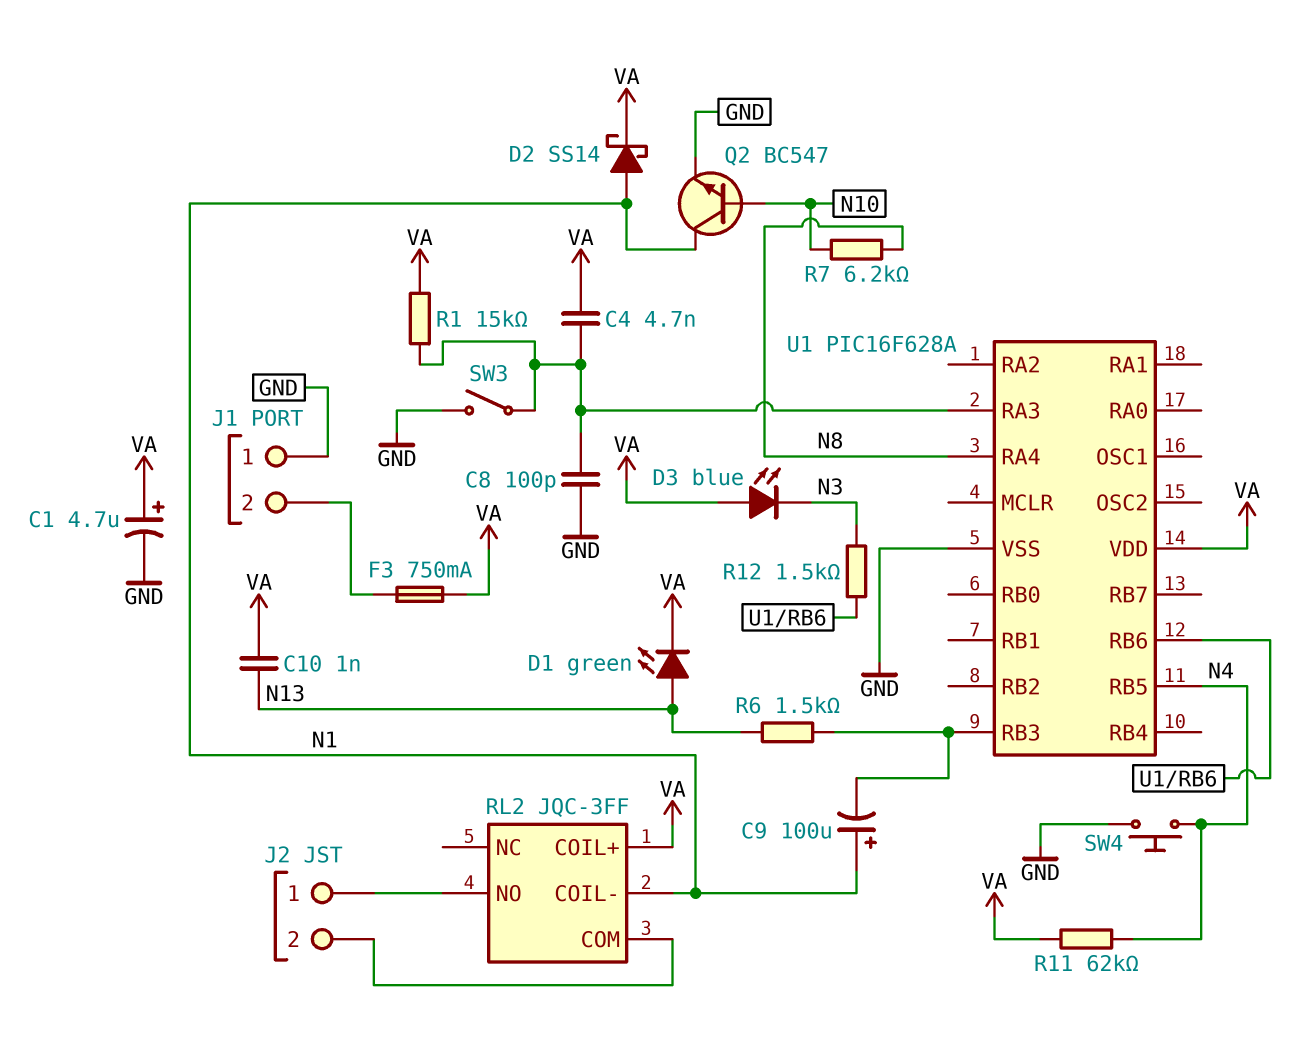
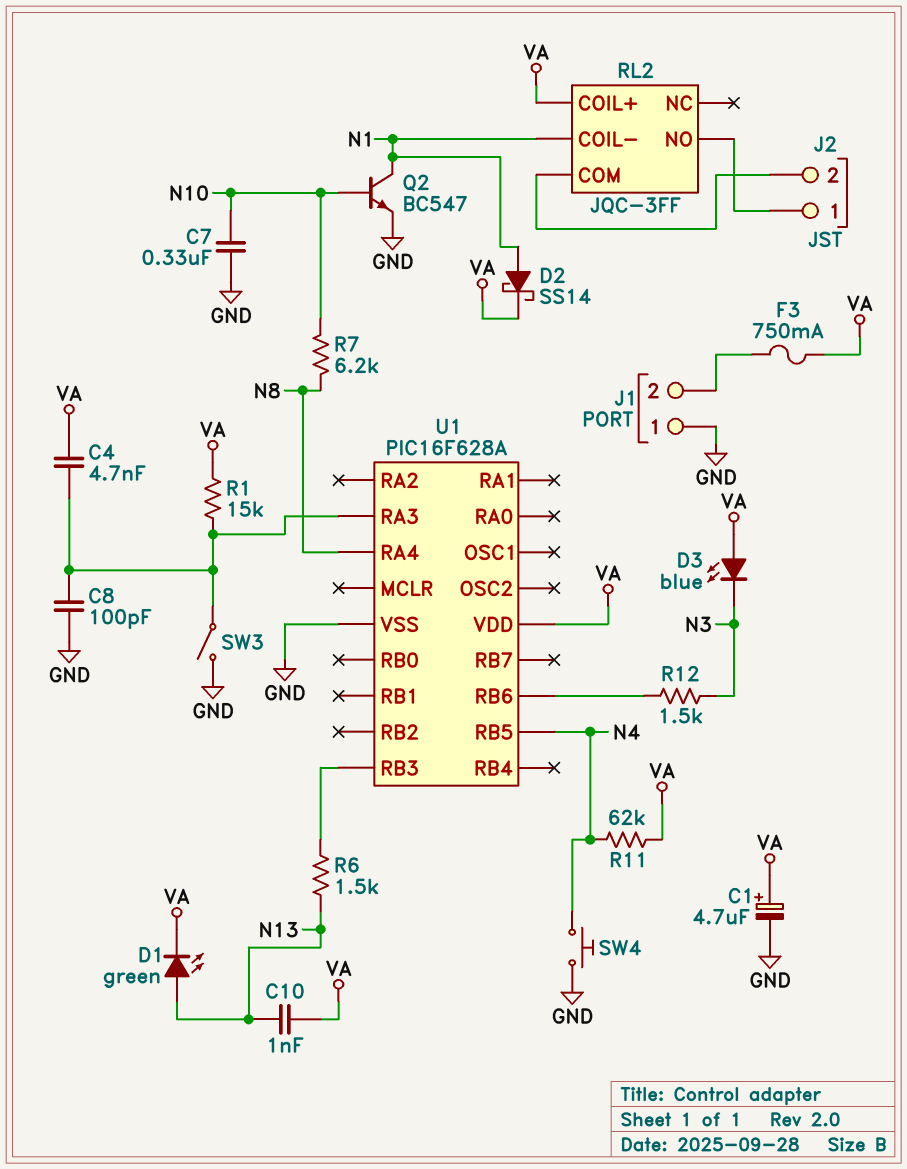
C7: none -> 330nF (GND, N10)
C9: 100uF (plus N1, minus U1/RB3) -> none

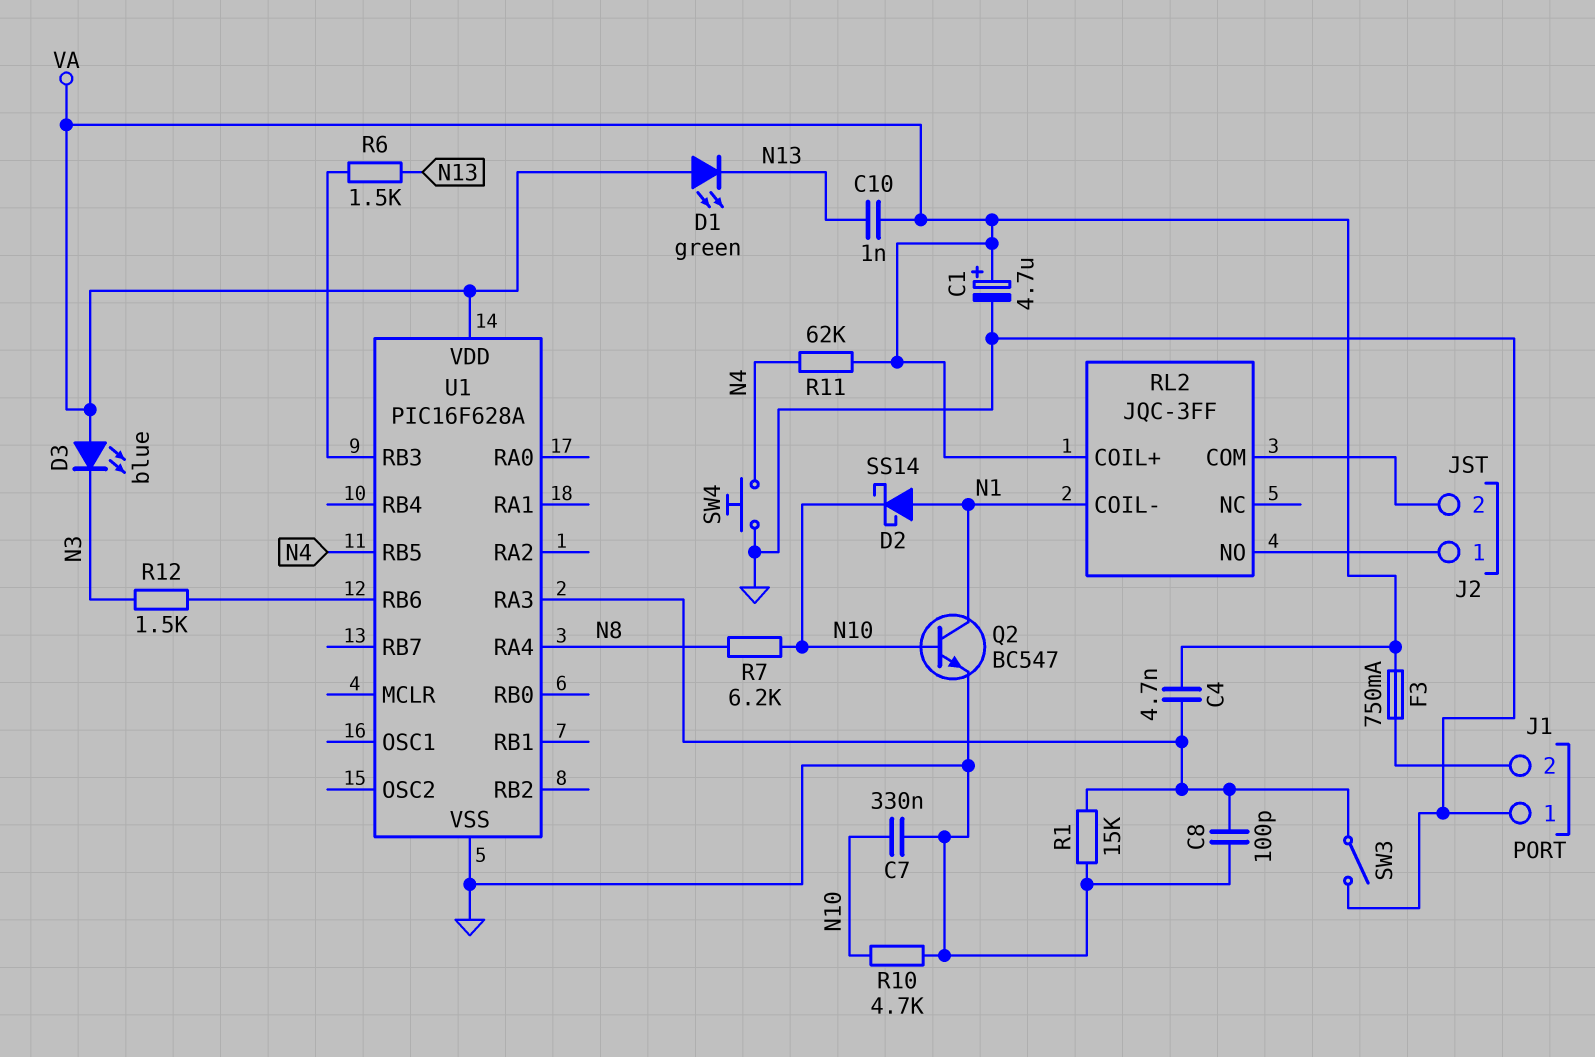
D1: LED green (A N13, K VA) -> LED green (A VA, K N13)
D2: schottky SS14 (A N1, K VA) -> schottky SS14 (A N1, K N10)
R1: 15k (U1/RA3, VA) -> 15k (GND, U1/RA3)
R10: none -> 4.7k (GND, N10)

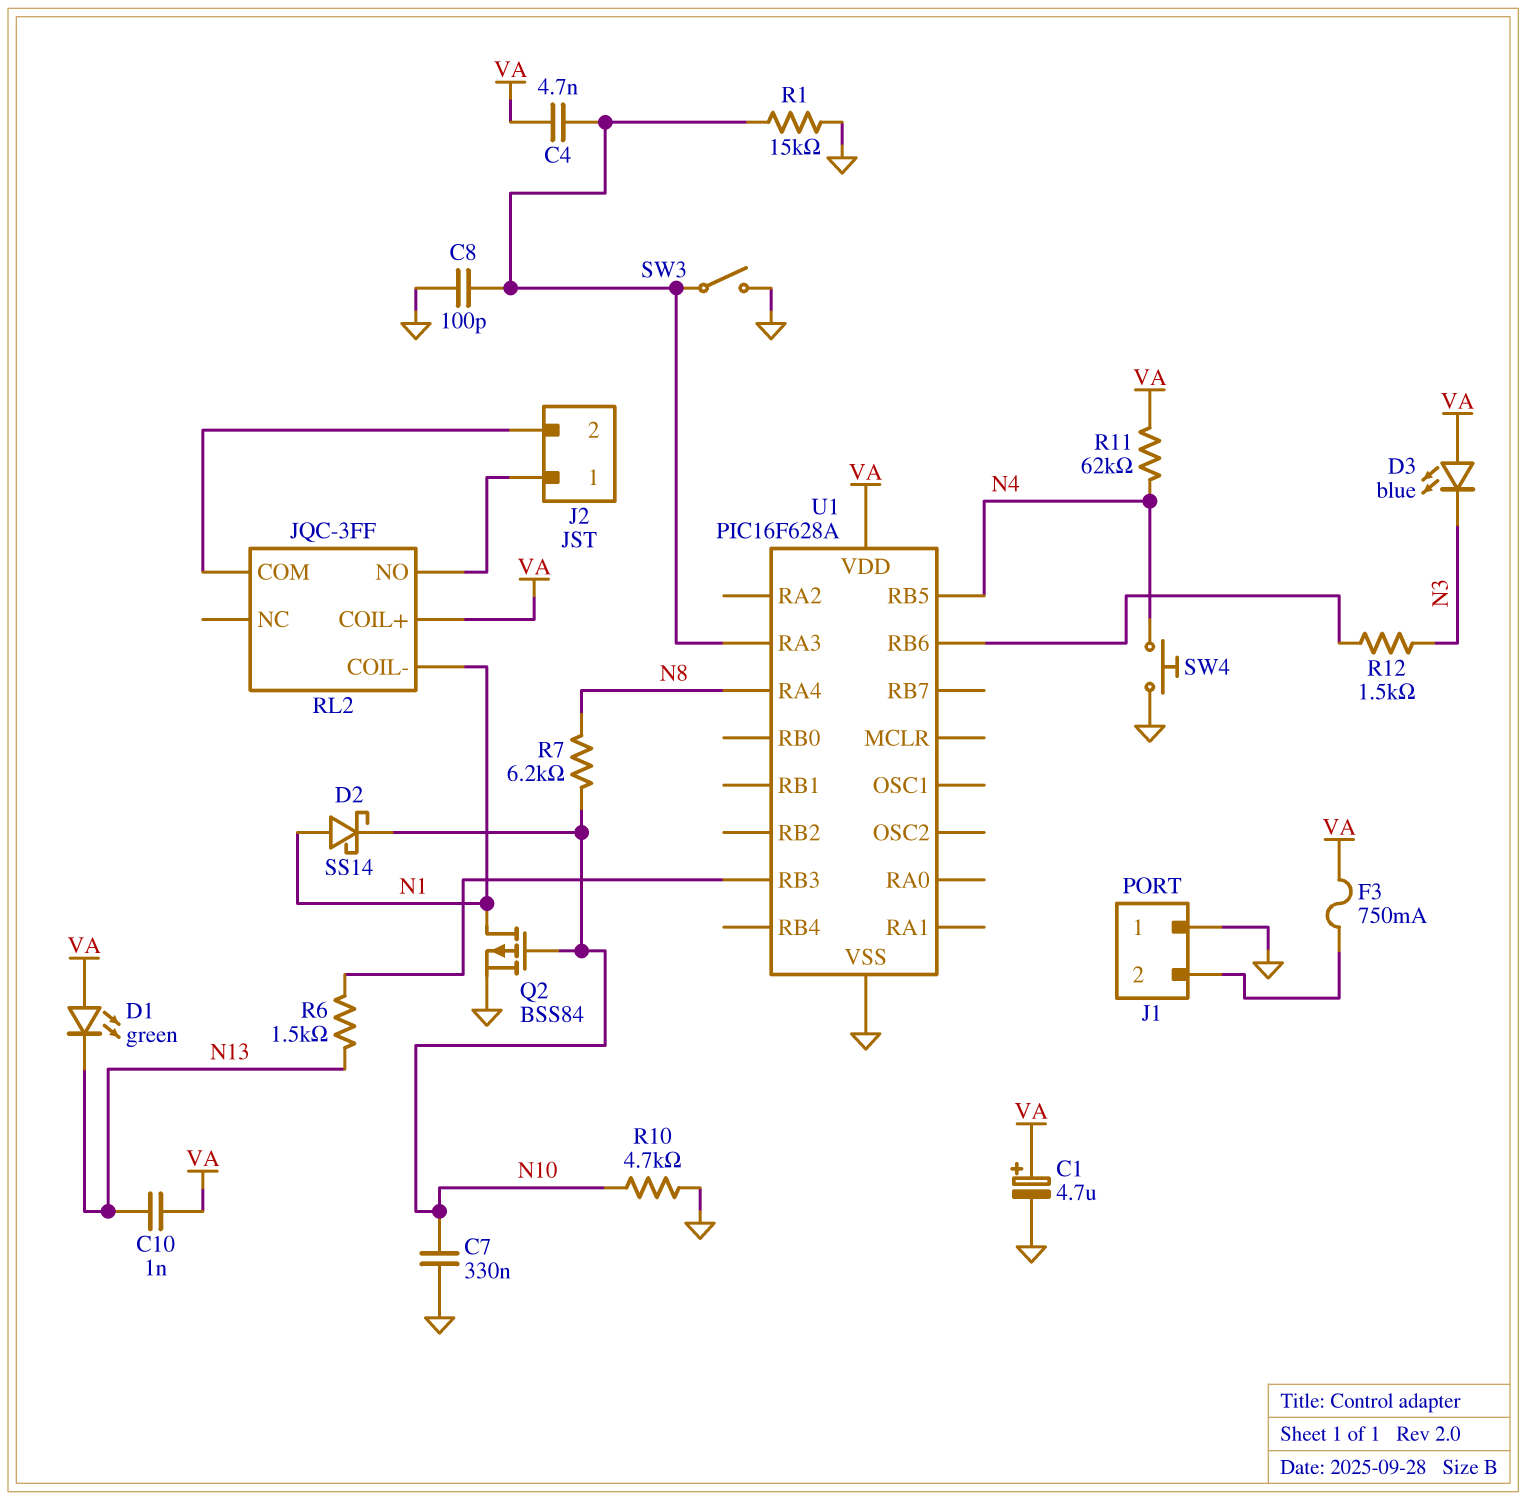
Q2: NPN BC547 (B N10, C N1, E GND) -> PMOS BSS84 (G N10, D N1, S GND)

